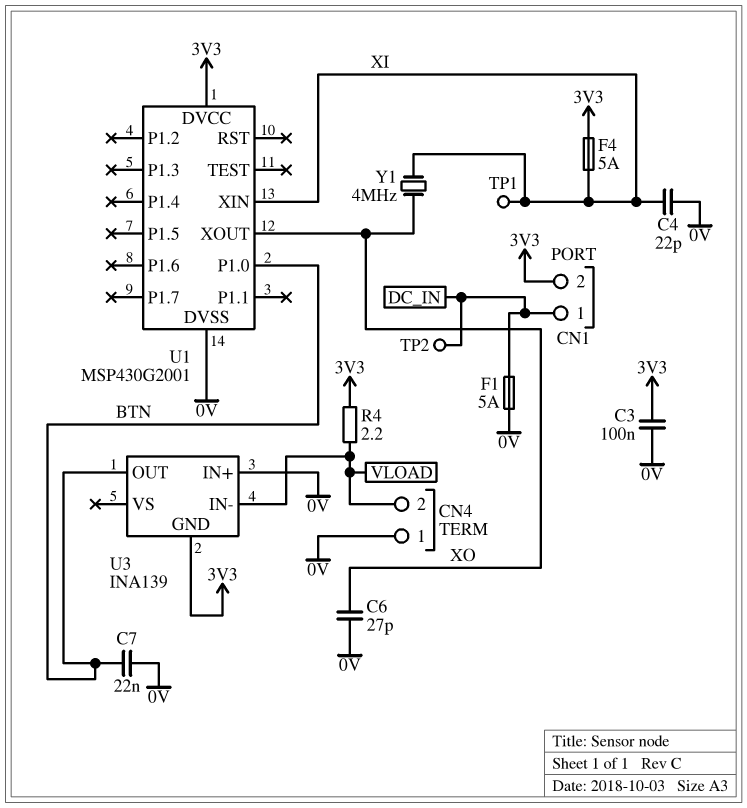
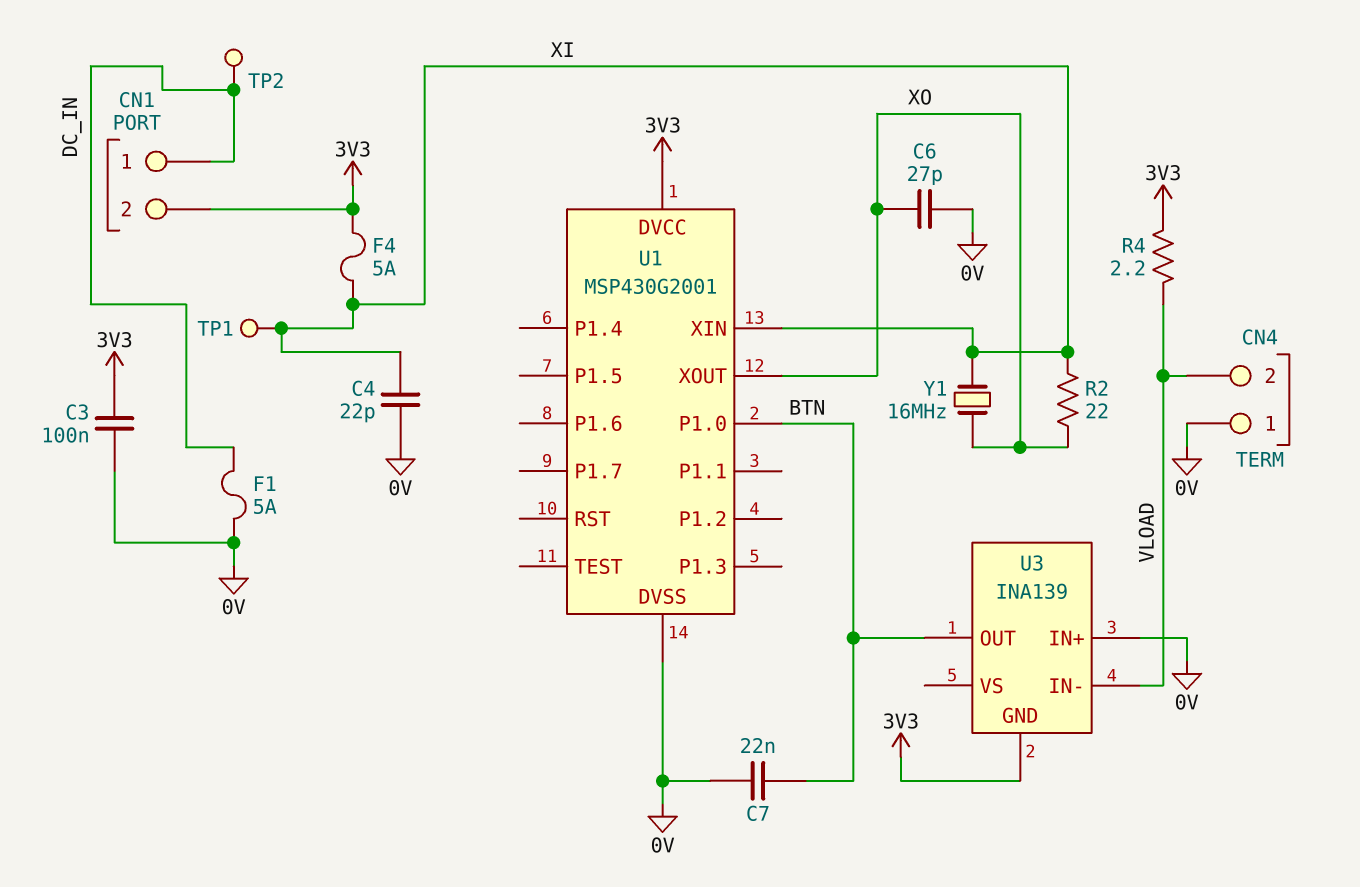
R2: none -> 22 (XI, XO)
Y1: 4MHz (XI, XO) -> 16MHz (XI, XO)

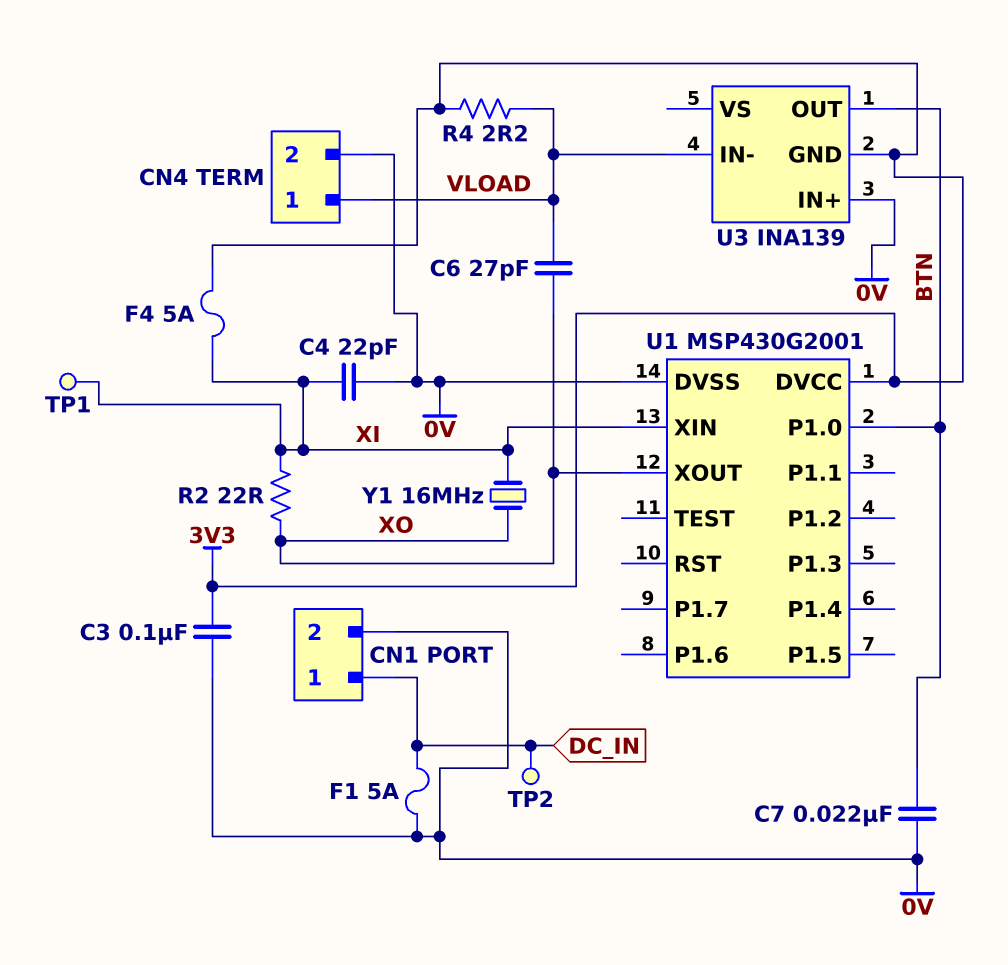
C6: 27pF (0V, XO) -> 27pF (VLOAD, XO)
CN1 pin 2: 3V3 -> 0V
CN4 pin 1: 0V -> VLOAD
CN4 pin 2: VLOAD -> 0V

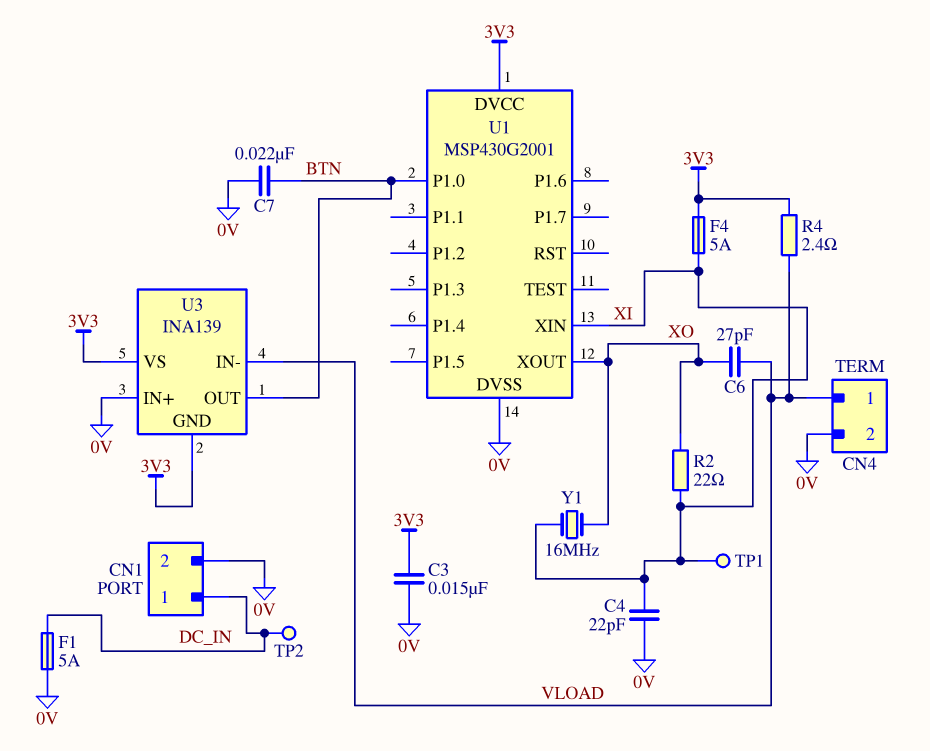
C3: 100nF (0V, 3V3) -> 15nF (0V, 3V3)
R4: 2.2 (3V3, VLOAD) -> 2.4 (3V3, VLOAD)
U3 pin VS: none -> 3V3

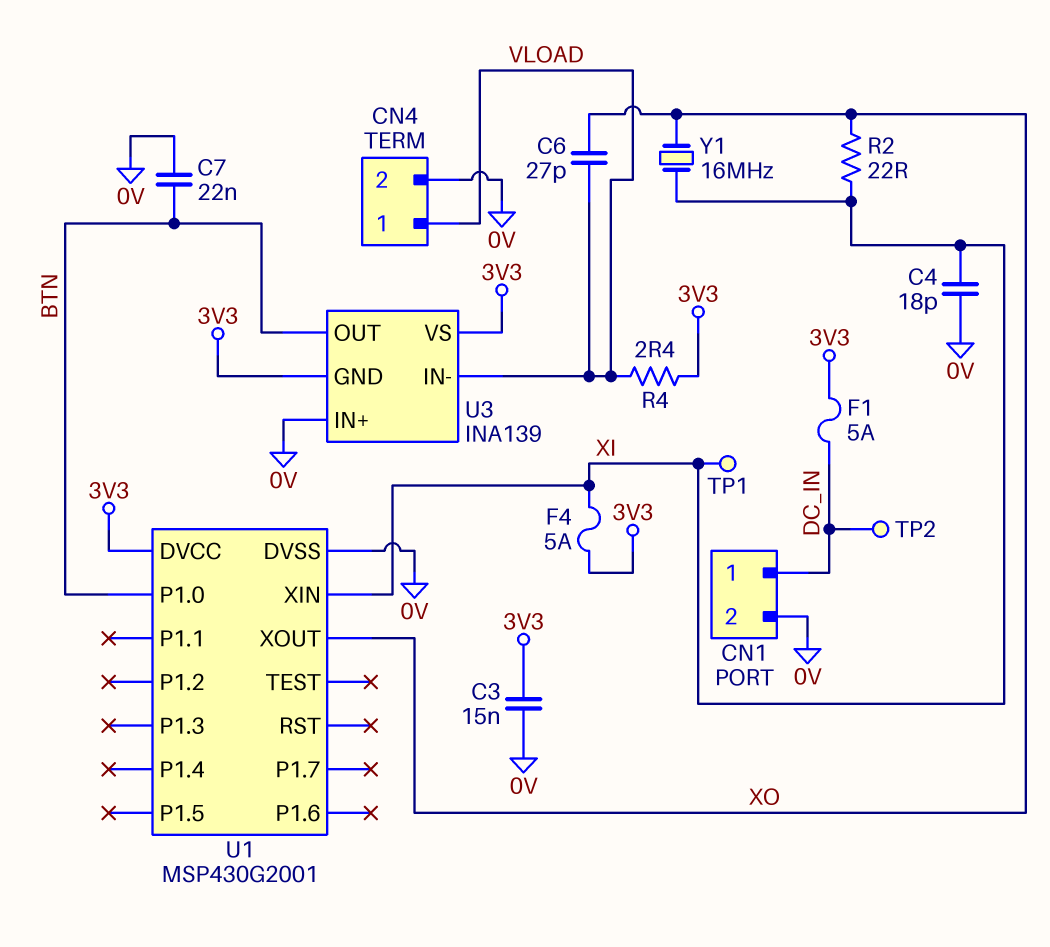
C4: 22pF (0V, XI) -> 18pF (0V, XI)
F1: 5A (0V, DC_IN) -> 5A (3V3, DC_IN)

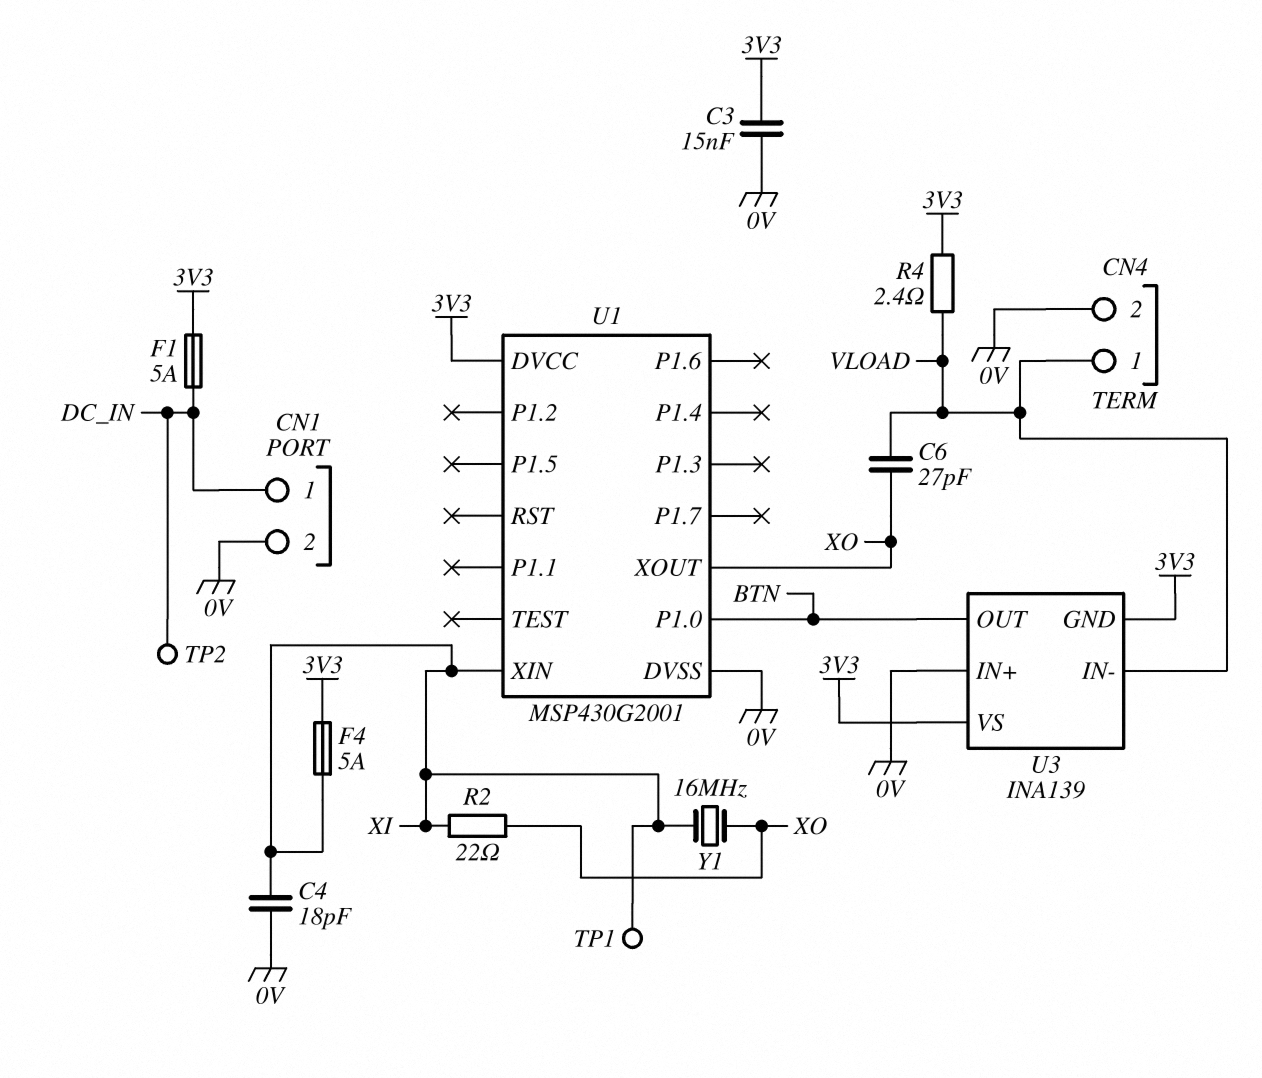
C7: 22nF (0V, BTN) -> none

